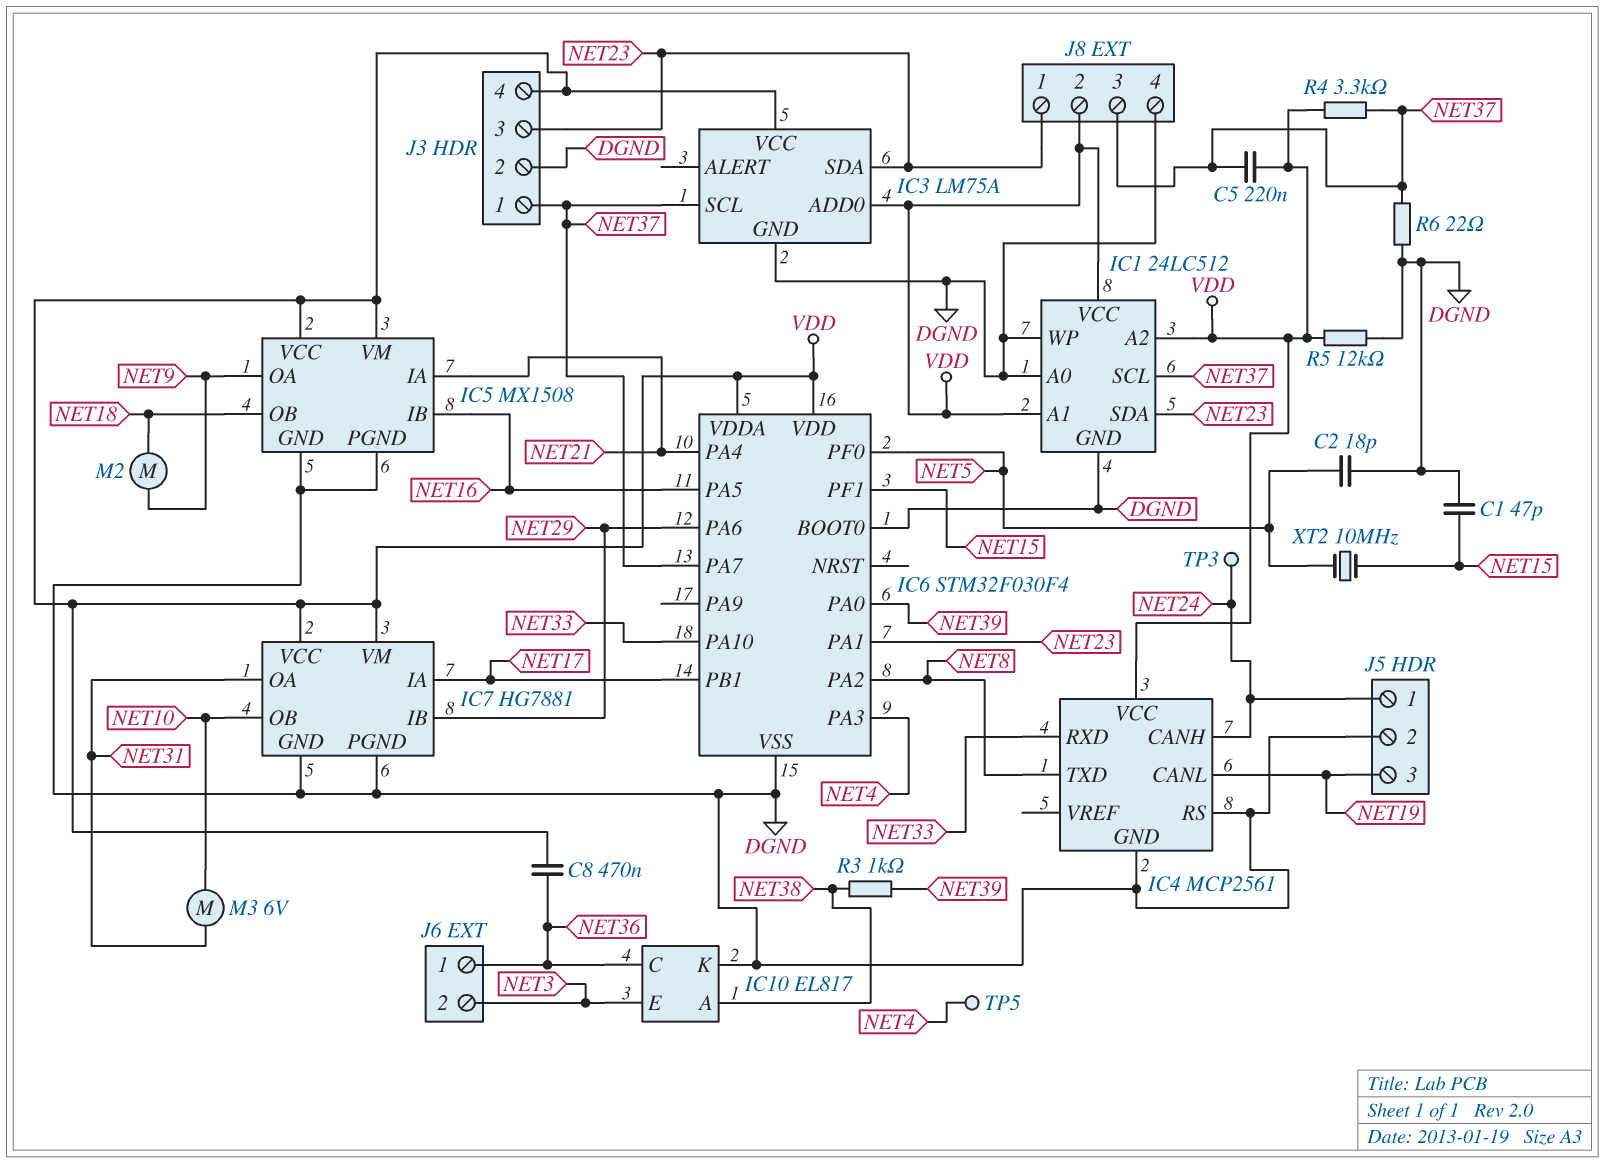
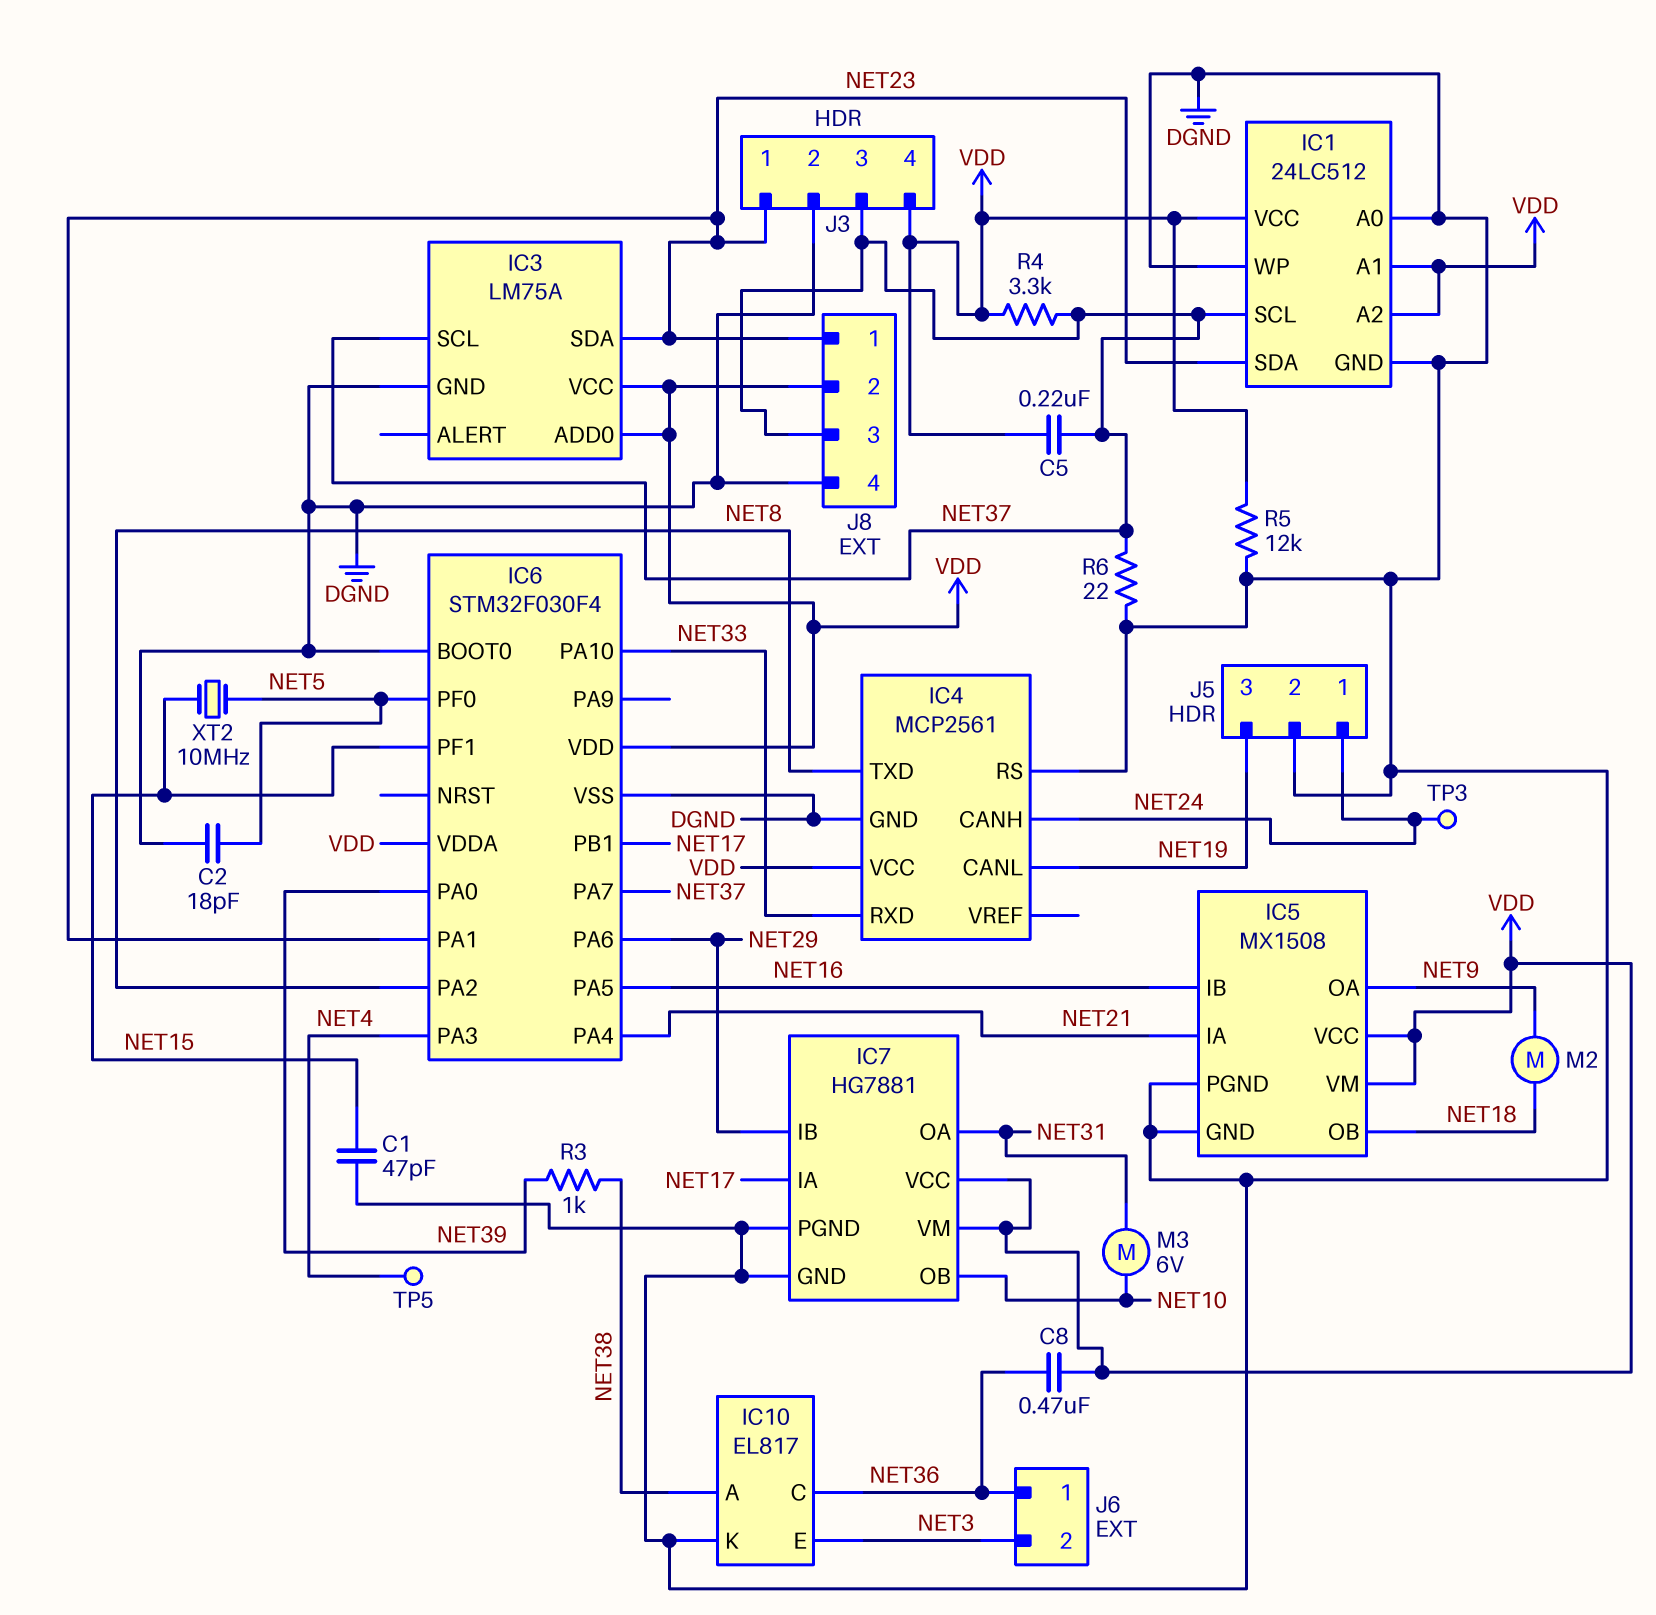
J3 pin 1: NET37 -> NET23
J3 pin 3: NET23 -> NET37

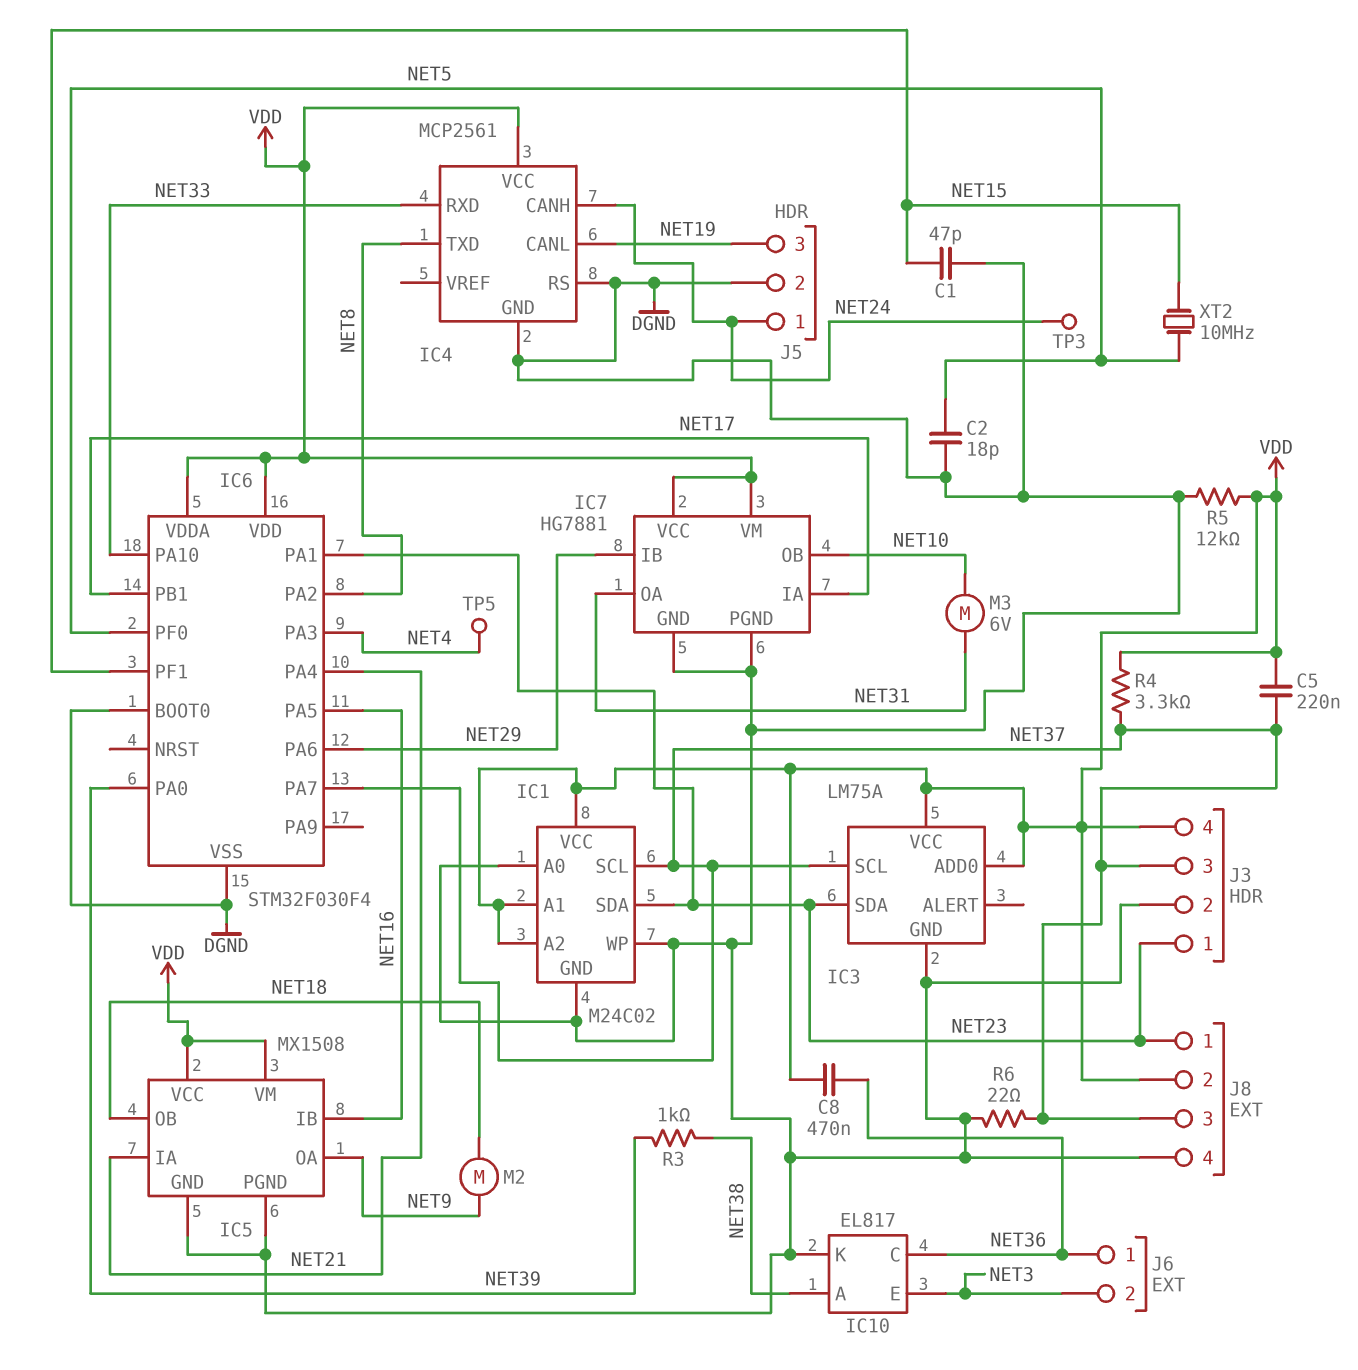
IC1: 24LC512 -> M24C02

